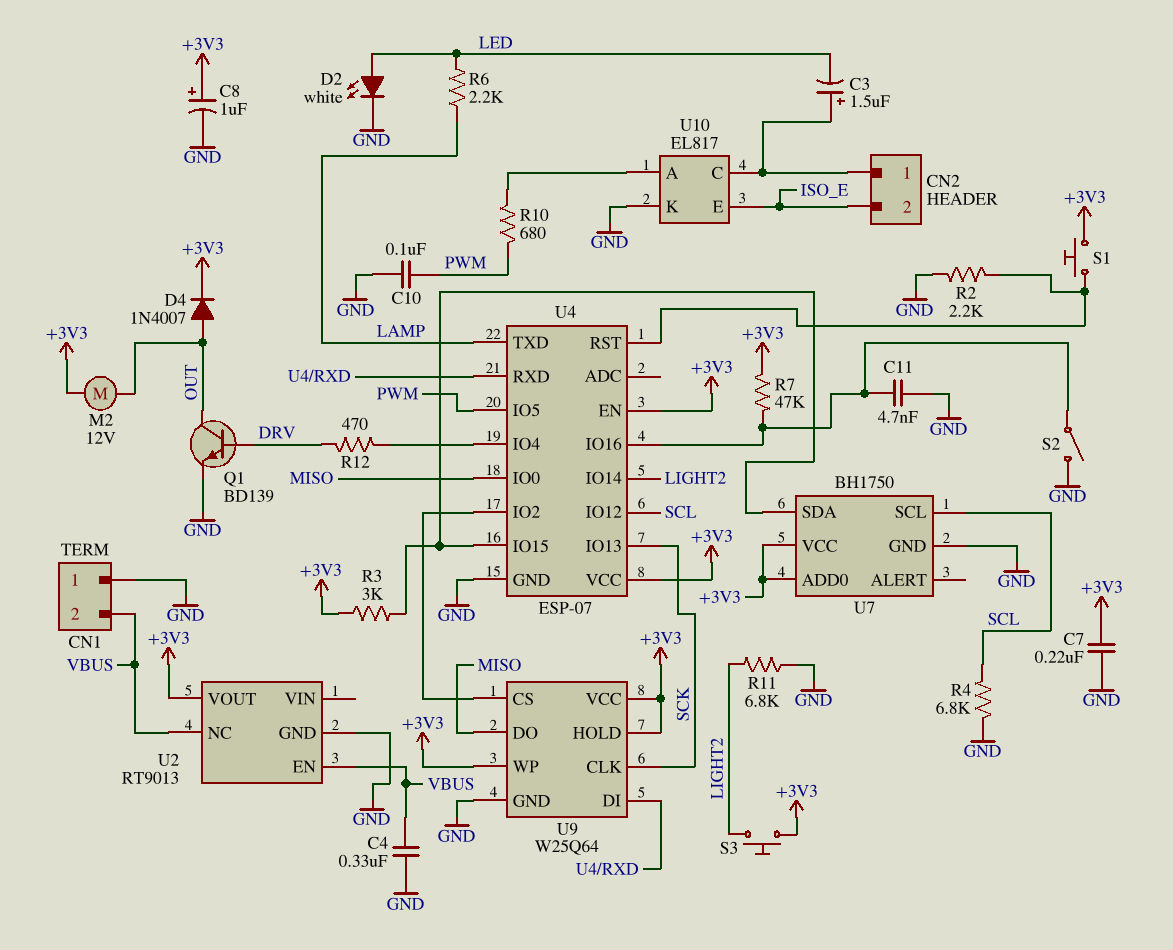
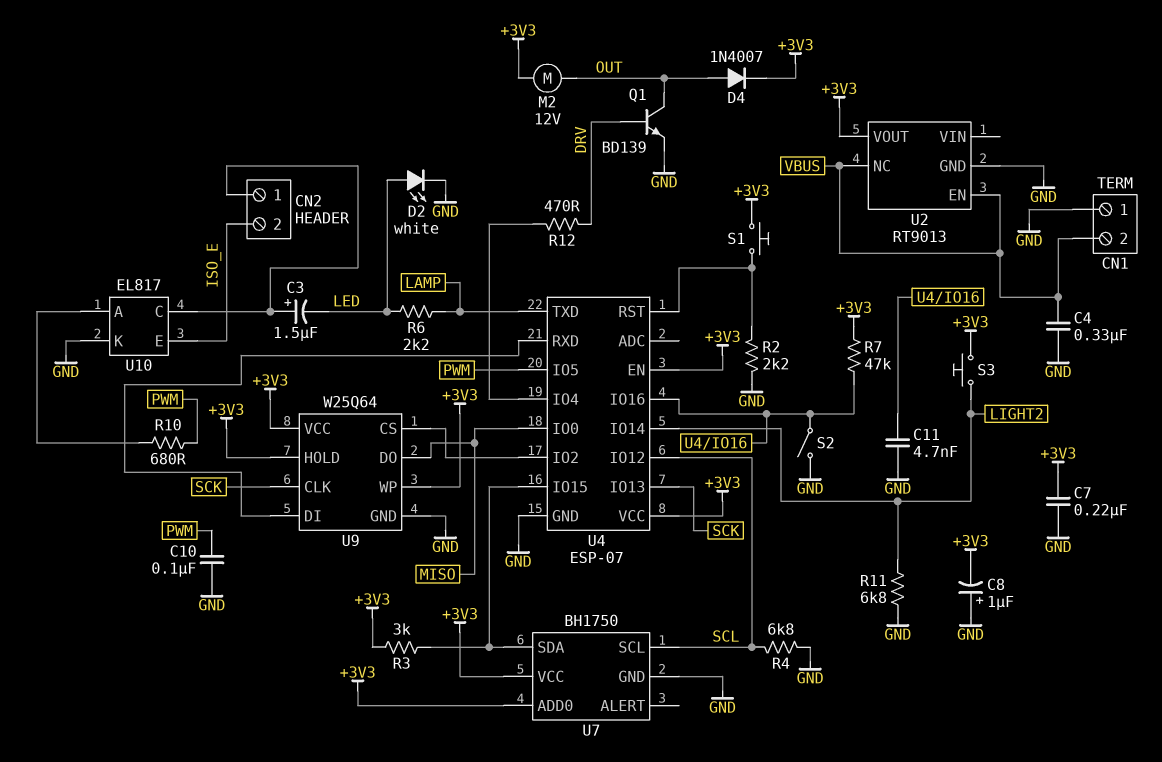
C8: 1uF (plus +3V3, minus GND) -> 1uF (plus GND, minus +3V3)

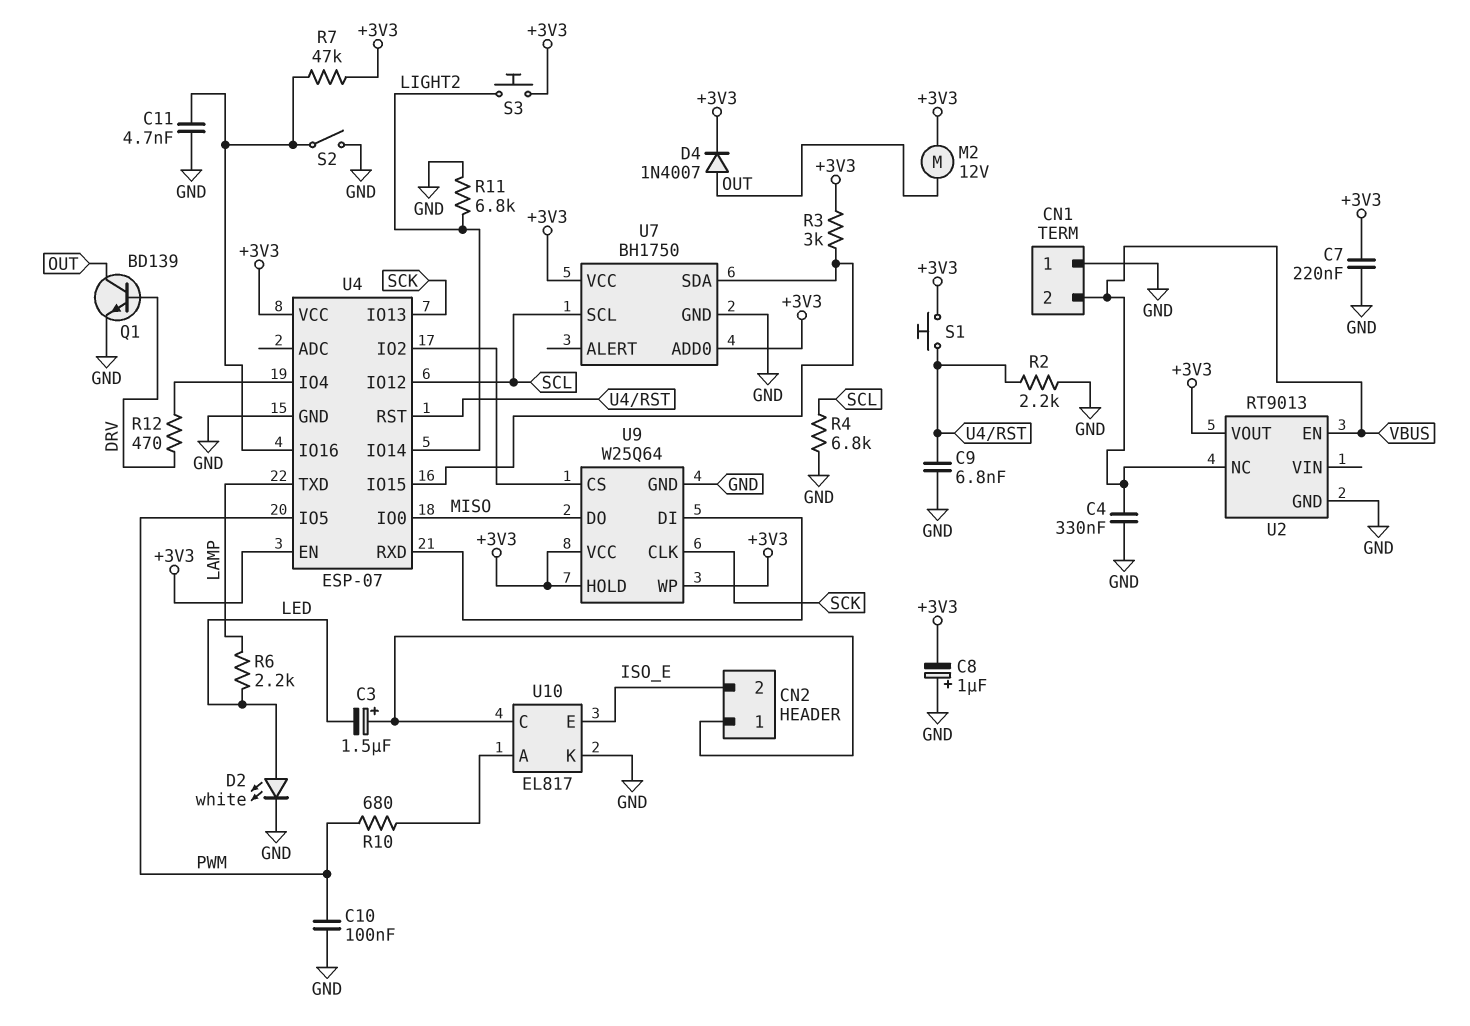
C9: none -> 6.8nF (GND, U4/RST)

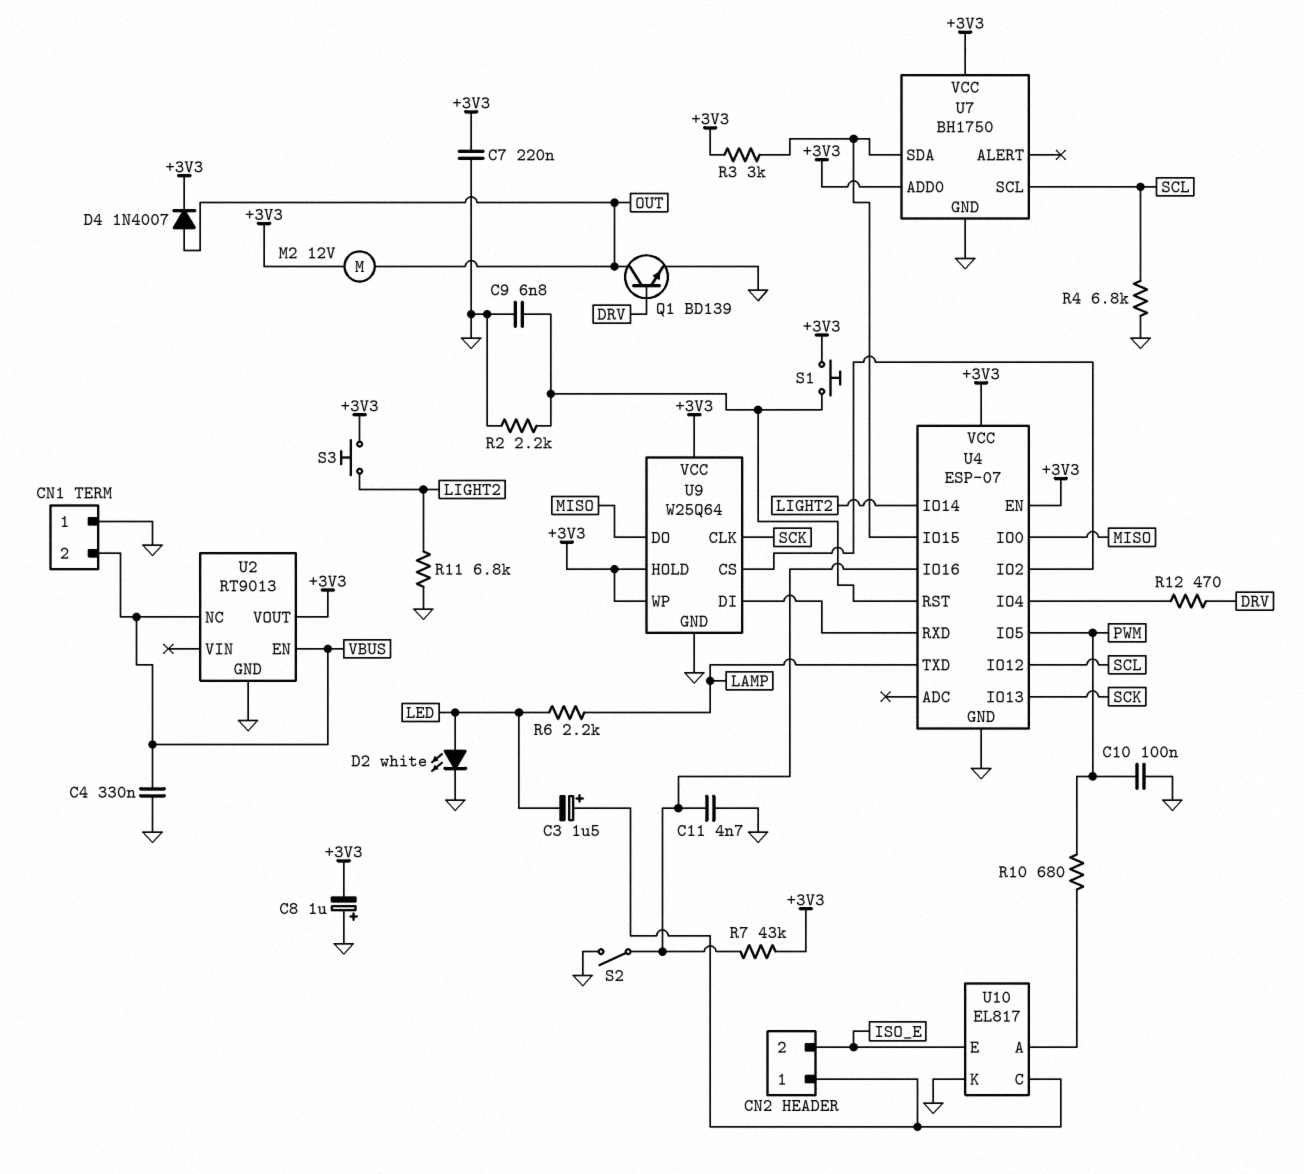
R7: 47k (+3V3, U4/IO16) -> 43k (+3V3, U4/IO16)

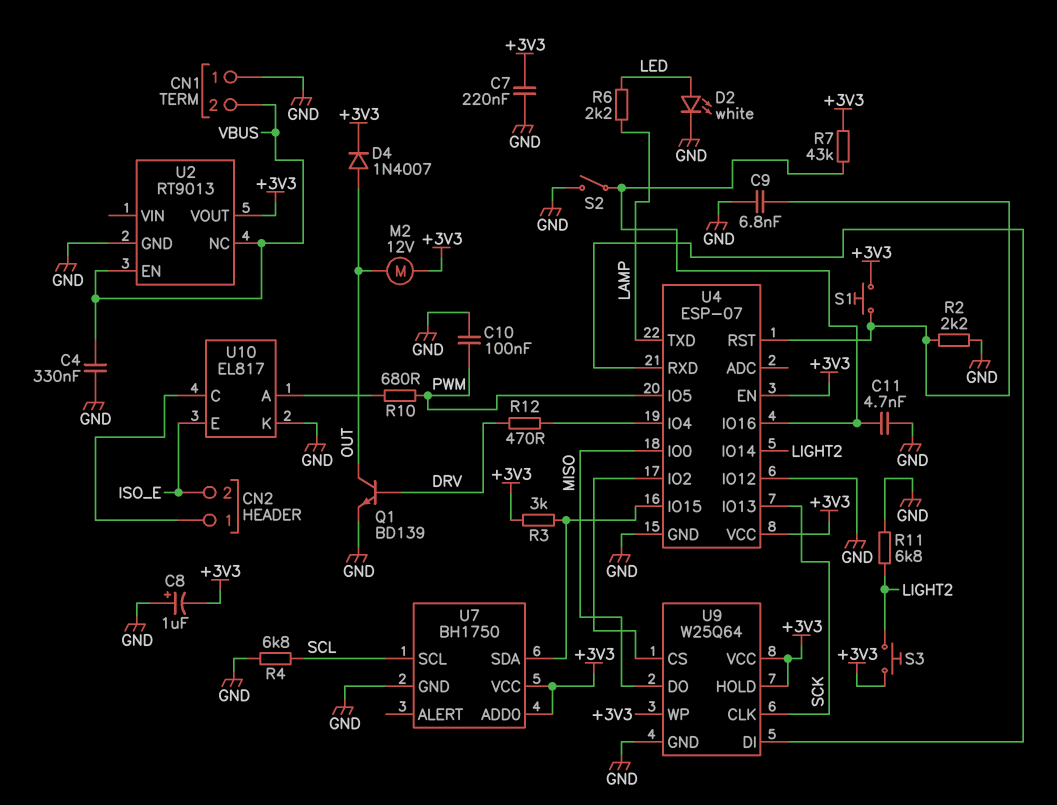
C3: 1.5uF (plus CN2/1, minus LED) -> none
U4 pin IO12: SCL -> GND

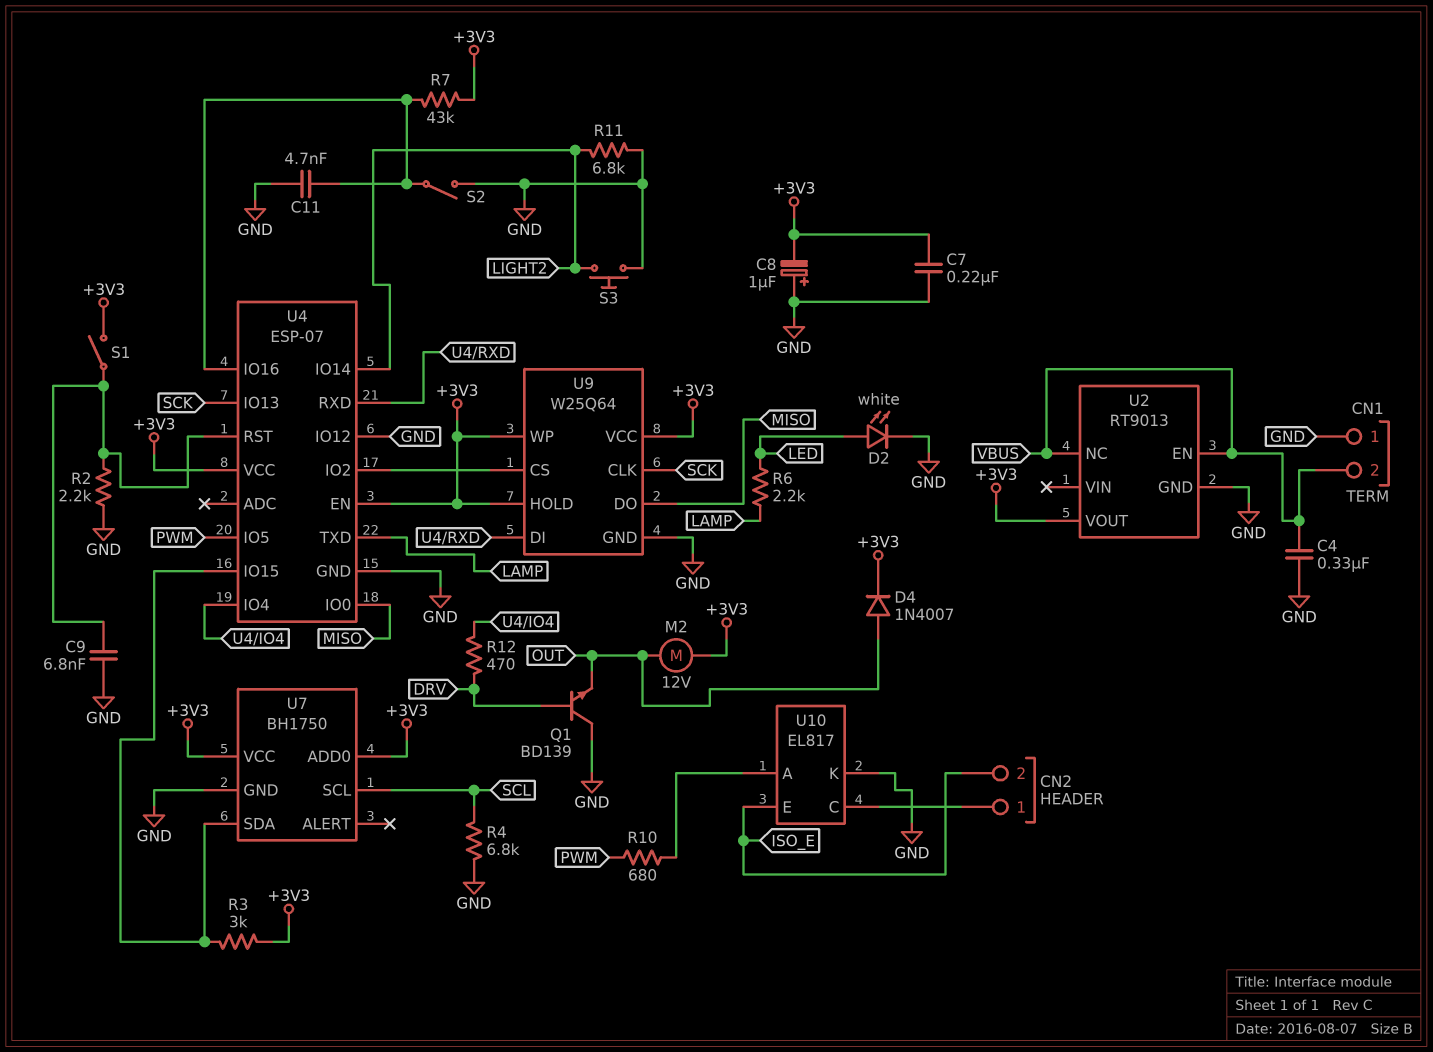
C10: 100nF (GND, PWM) -> none
Q1: NPN BD139 (B DRV, C OUT, E GND) -> NPN BD139 (B DRV, C GND, E OUT)
S1: button (+3V3, U4/RST) -> switch (+3V3, U4/RST)
S3: button (+3V3, LIGHT2) -> button (GND, LIGHT2)

